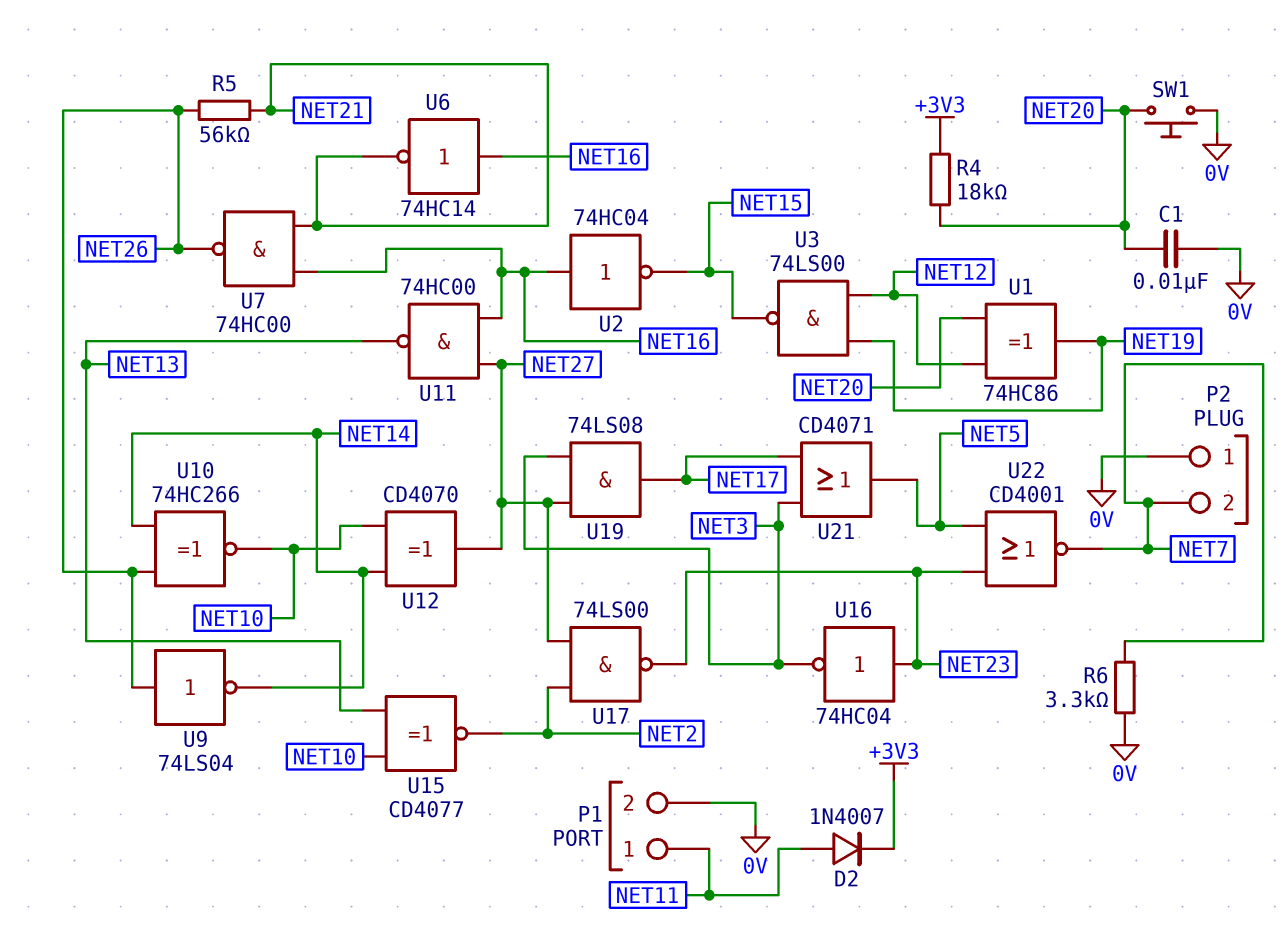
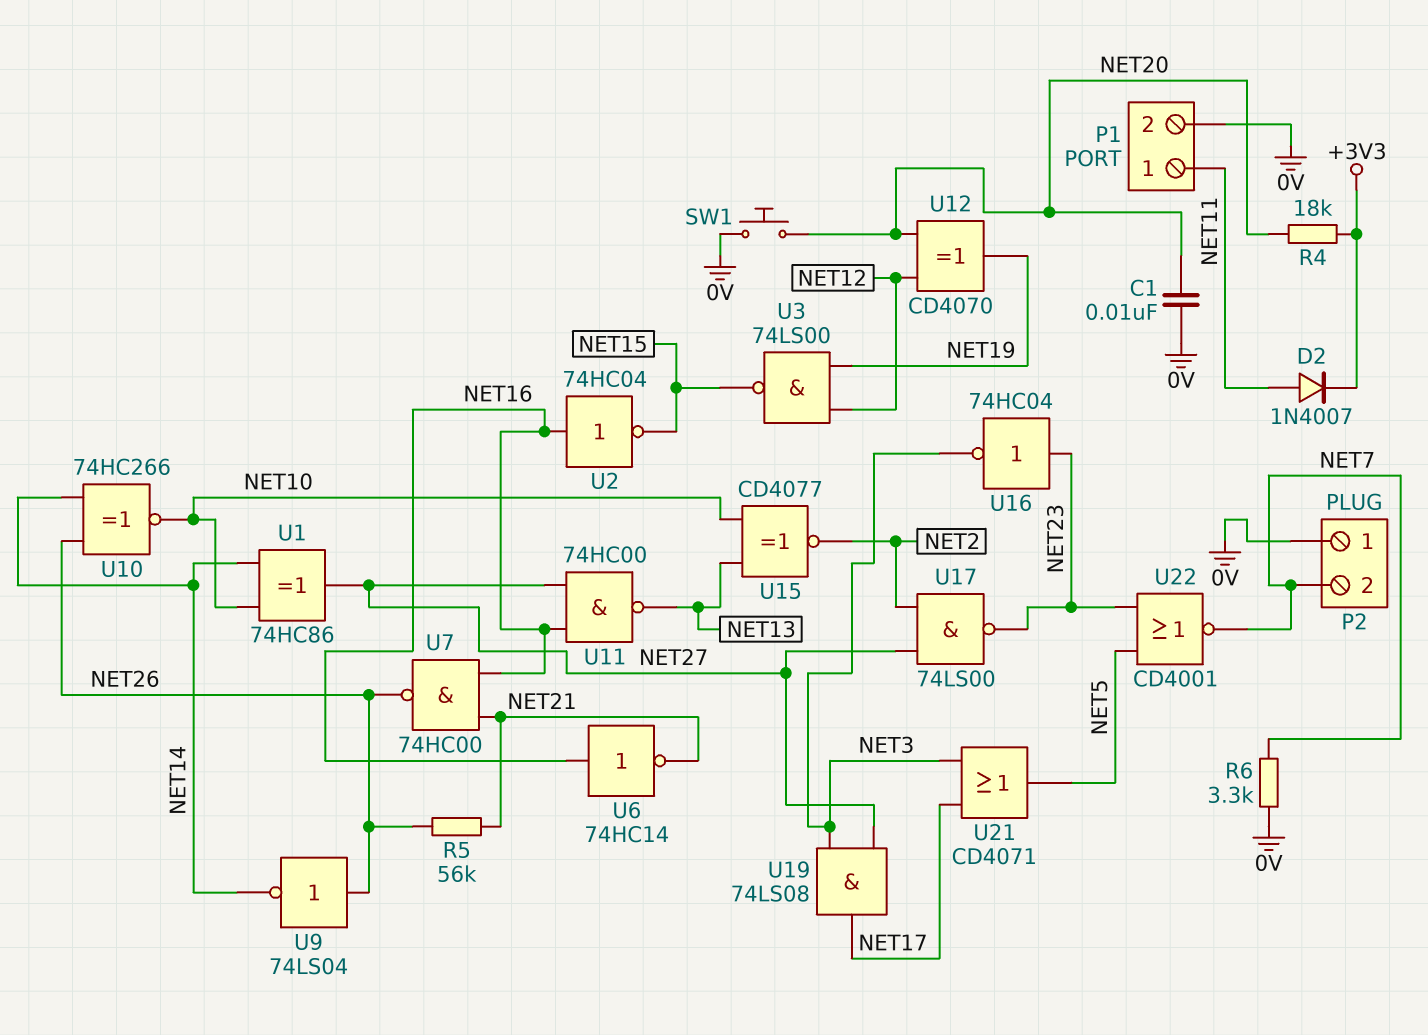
U1: XOR 74HC86 (in NET12, in NET20, out NET19) -> XOR 74HC86 (in NET10, in NET14, out NET27)
U12: XOR CD4070 (in NET10, in NET14, out NET27) -> XOR CD4070 (in NET12, in NET20, out NET19)

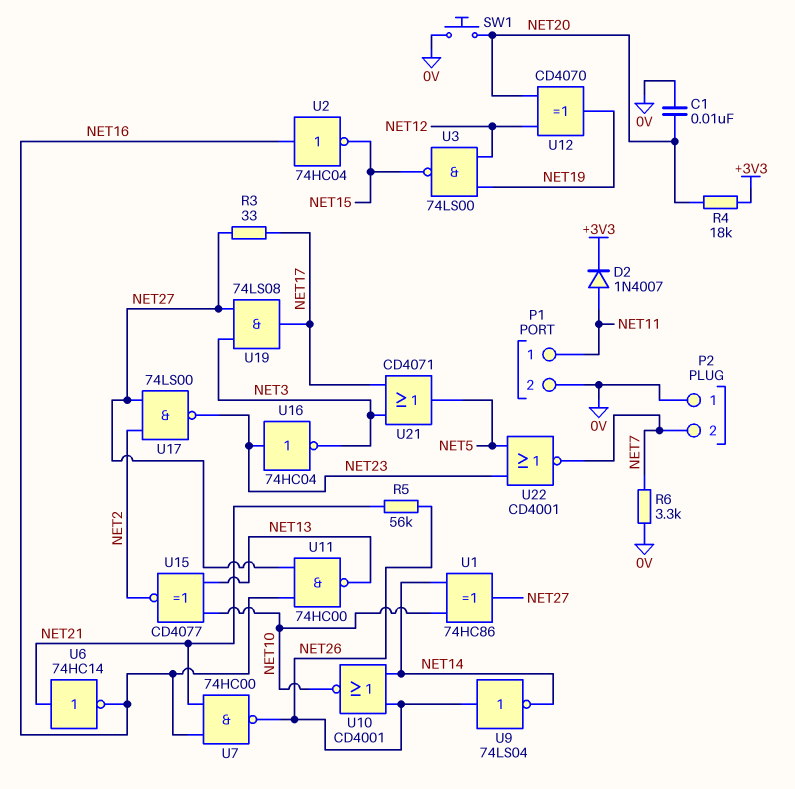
R3: none -> 33 (NET17, NET27)
U6: NOT 74HC14 (in NET16, out NET21) -> NOT 74HC14 (in NET21, out NET16)
U10: XNOR 74HC266 (in NET14, in NET26, out NET10) -> NOR CD4001 (in NET14, in NET26, out NET10)

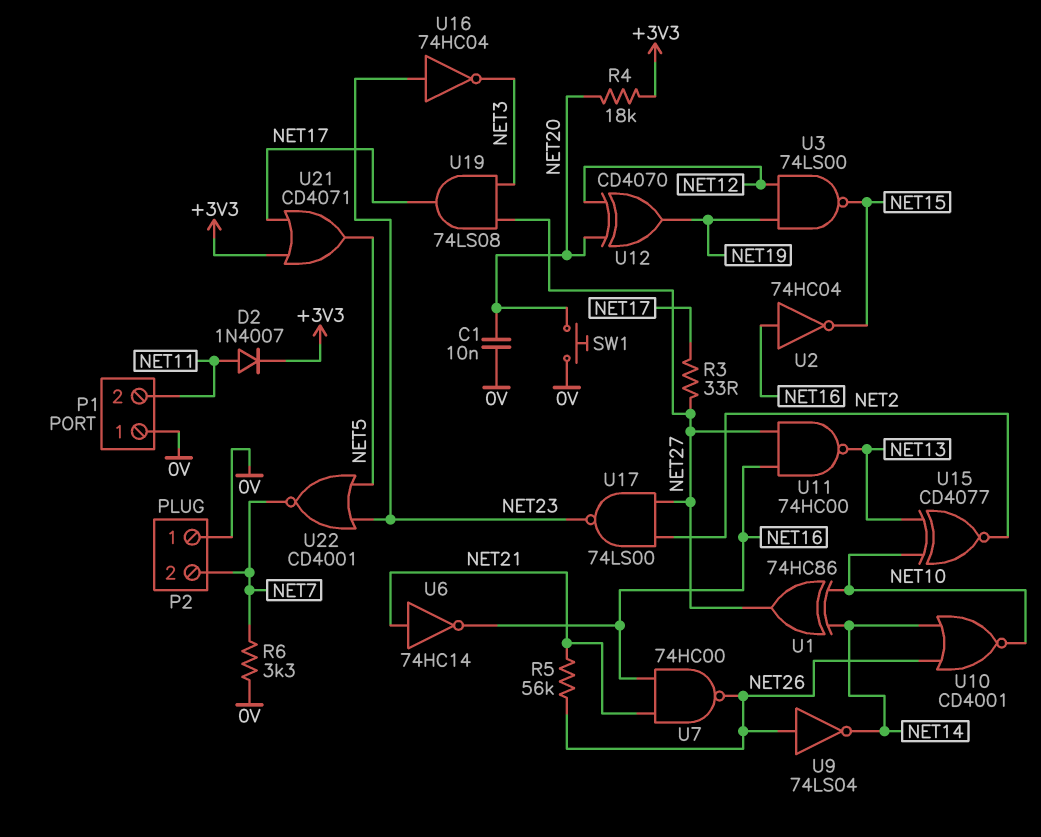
P1 pin 1: NET11 -> 0V
P1 pin 2: 0V -> NET11
U21: OR CD4071 (in NET3, in NET17, out NET5) -> OR CD4071 (in +3V3, in NET17, out NET5)

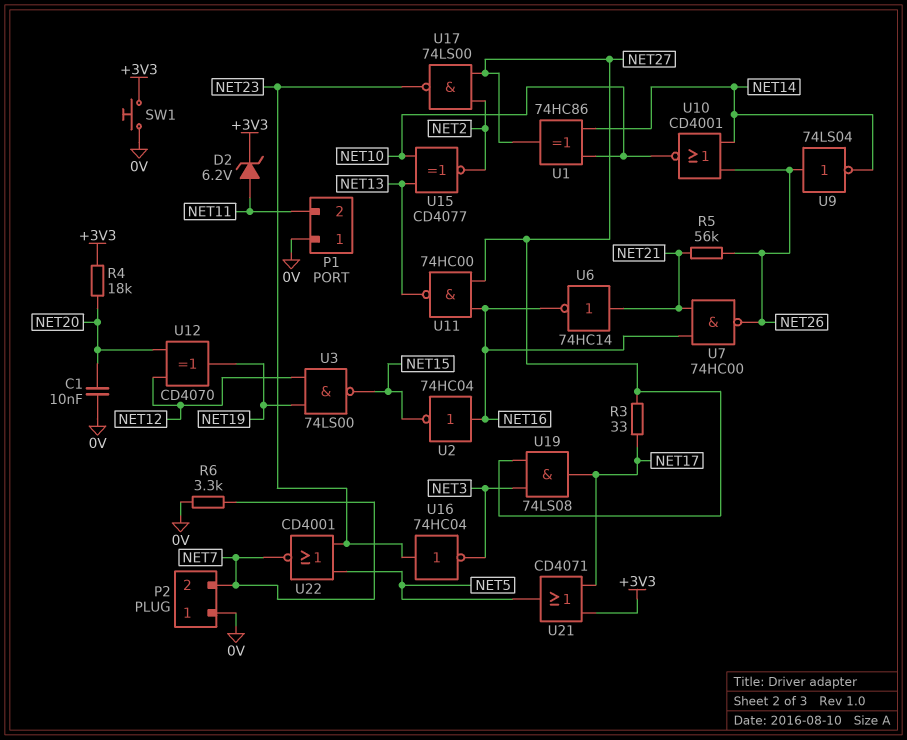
D2: diode 1N4007 (A NET11, K +3V3) -> zener 6.2V (A NET11, K +3V3)
SW1: button (0V, NET20) -> button (+3V3, 0V)

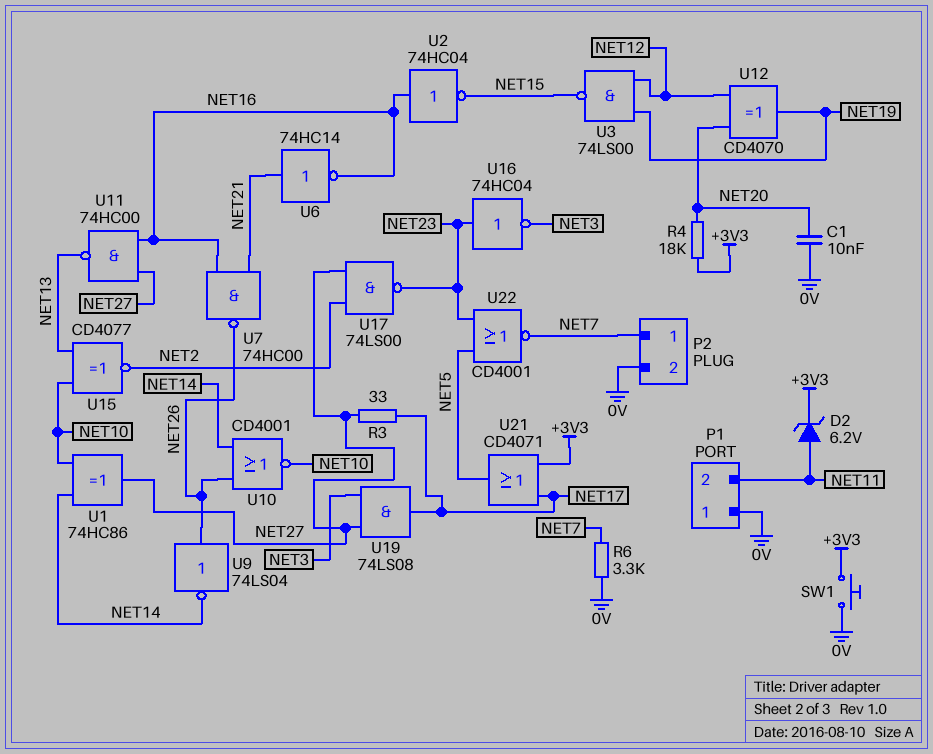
P2 pin 1: 0V -> NET7
P2 pin 2: NET7 -> 0V
R5: 56k (NET21, NET26) -> none

